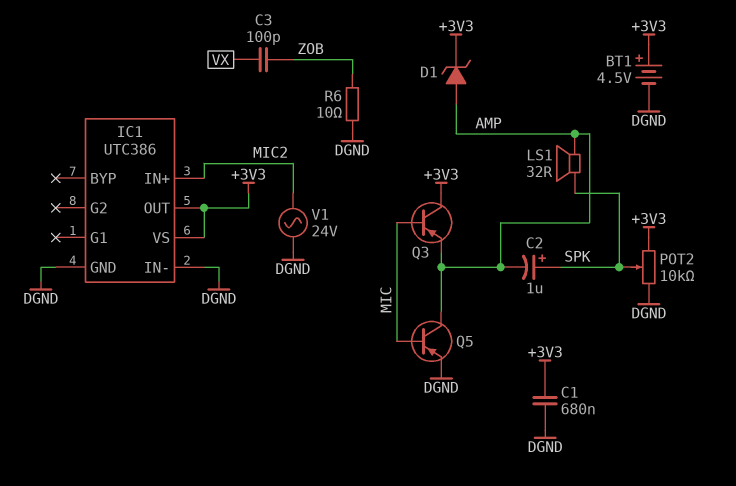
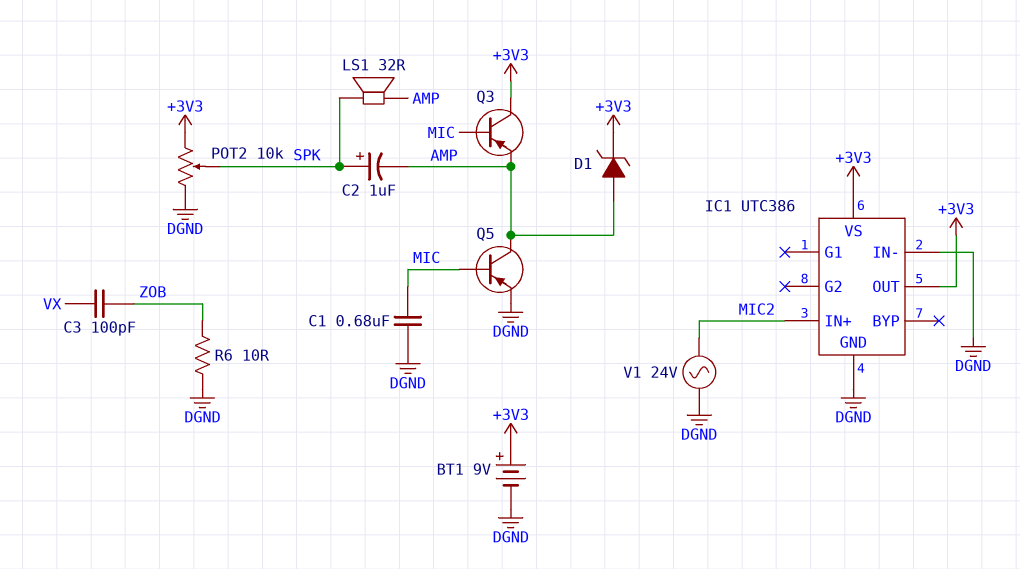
BT1: 4.5V (plus +3V3, minus DGND) -> 9V (plus +3V3, minus DGND)
C1: 680nF (+3V3, DGND) -> 680nF (DGND, MIC)

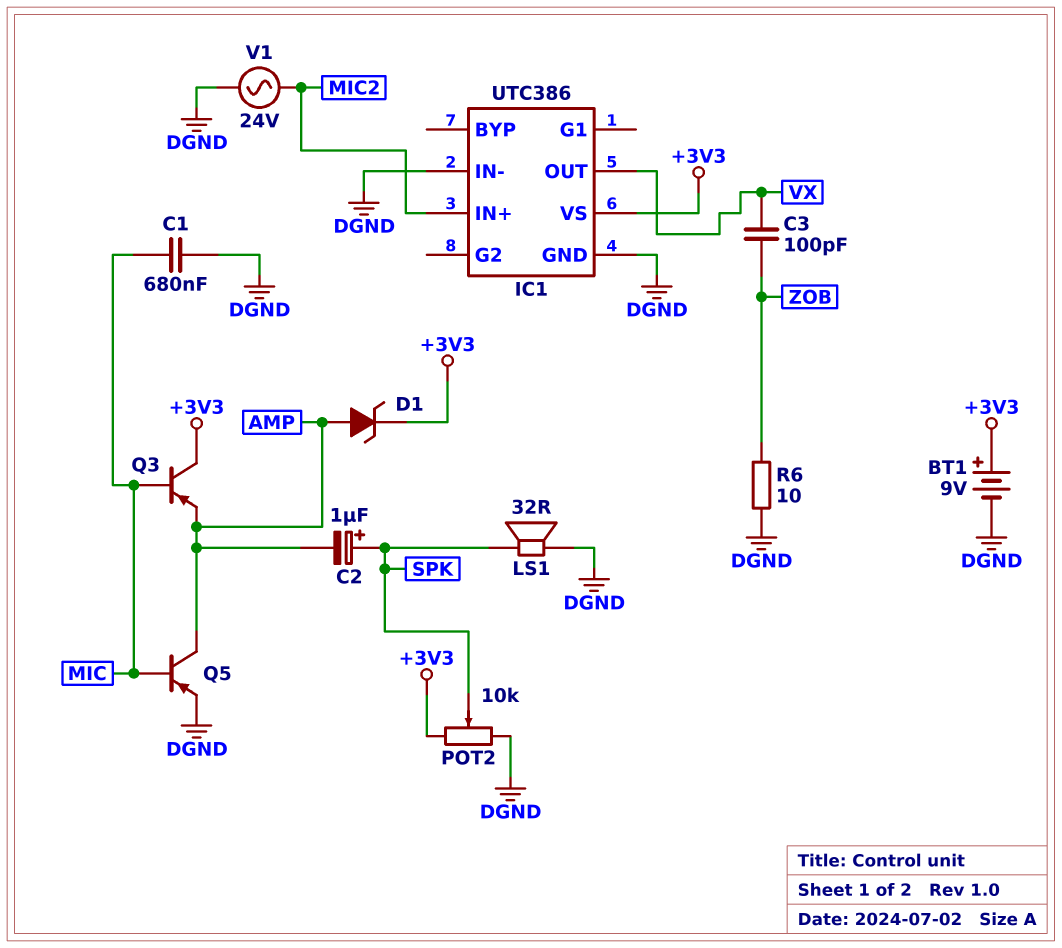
IC1 pin OUT: +3V3 -> VX
LS1: speaker 32R (AMP, SPK) -> speaker 32R (DGND, SPK)

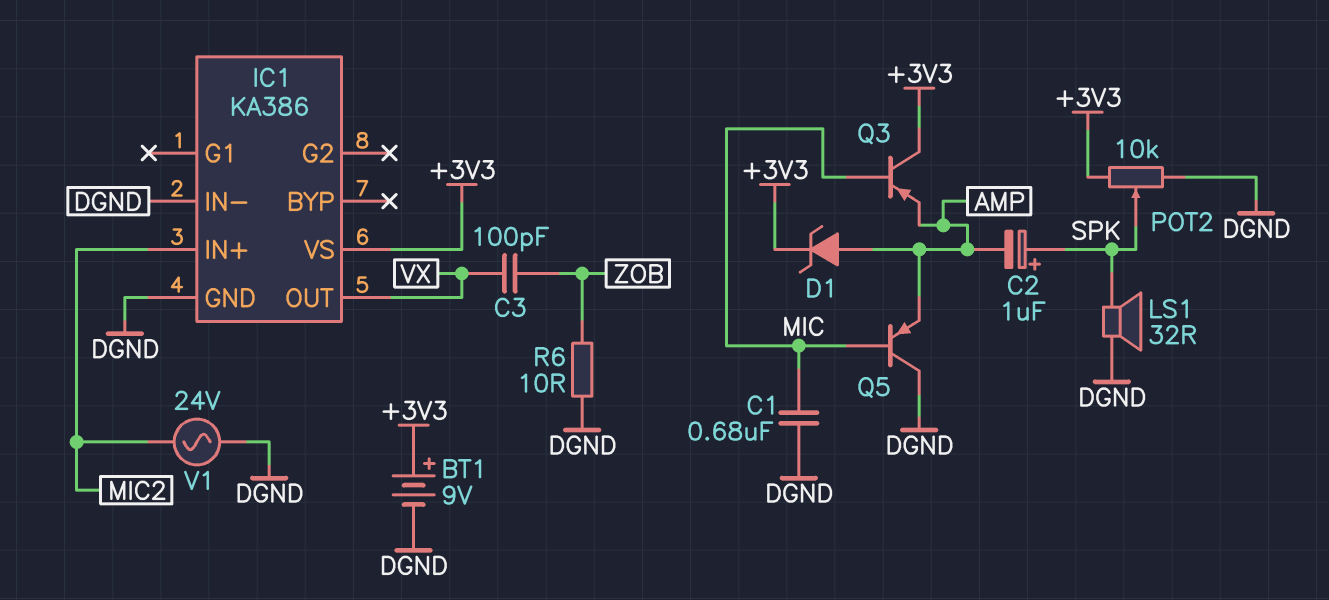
IC1: UTC386 -> KA386
Q5: PNP (B MIC, C AMP, E DGND) -> PNP (B MIC, C DGND, E AMP)

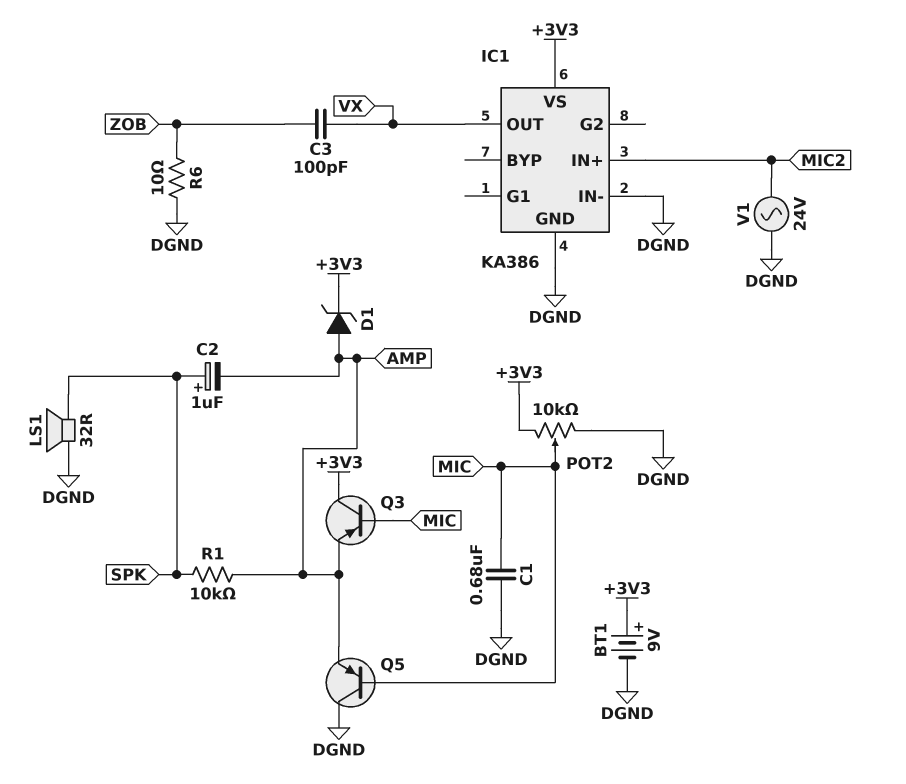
POT2: 10k (+3V3, DGND, wiper SPK) -> 10k (+3V3, DGND, wiper MIC)
R1: none -> 10k (AMP, SPK)

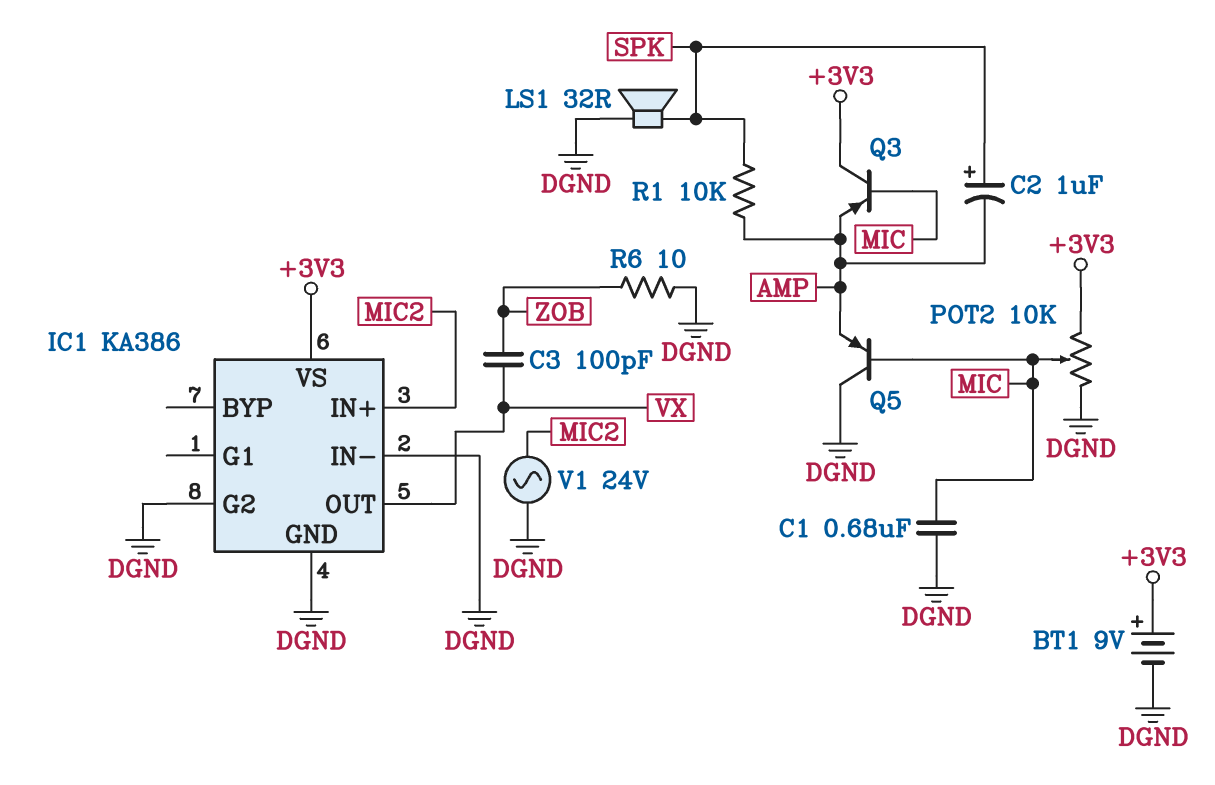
D1: zener (A AMP, K +3V3) -> none
IC1 pin G2: none -> DGND

